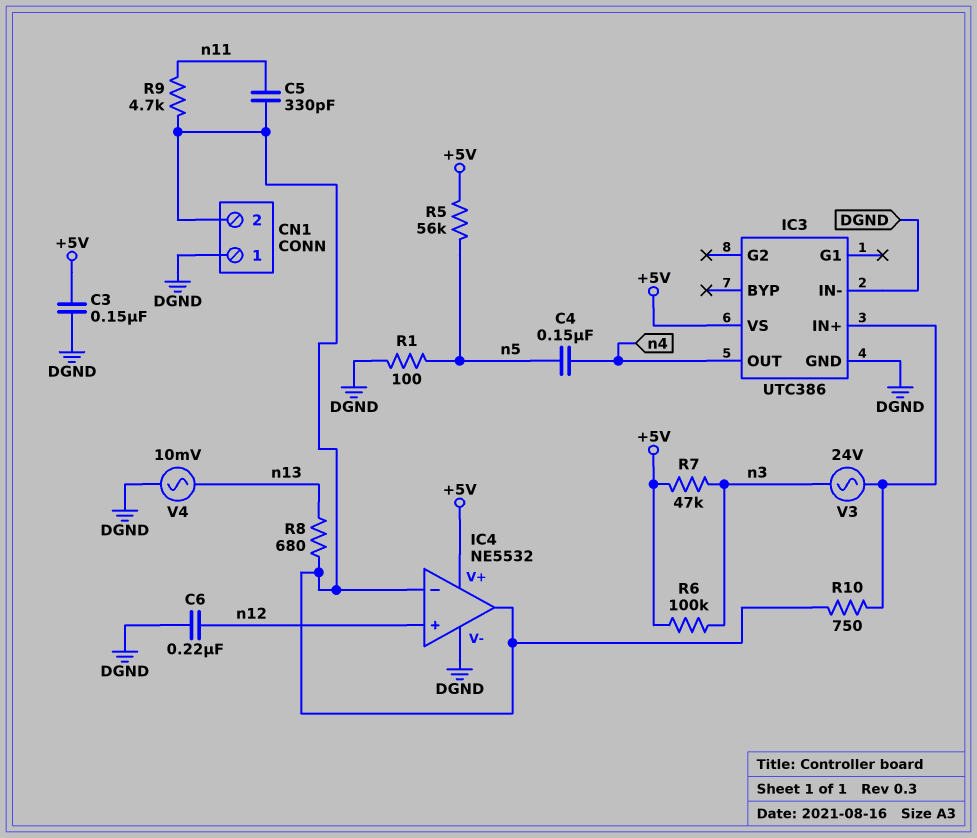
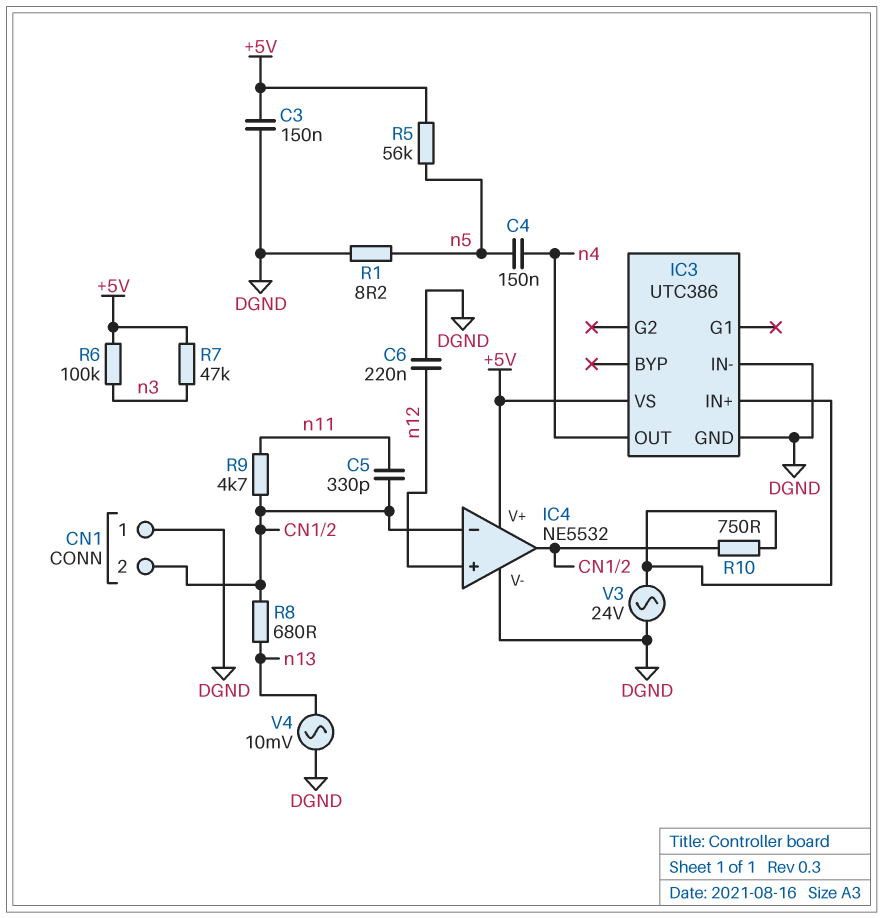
R1: 100 (DGND, n5) -> 8.2 (DGND, n5)
V3: AC 24V (IC3/IN+, n3) -> AC 24V (DGND, IC3/IN+)

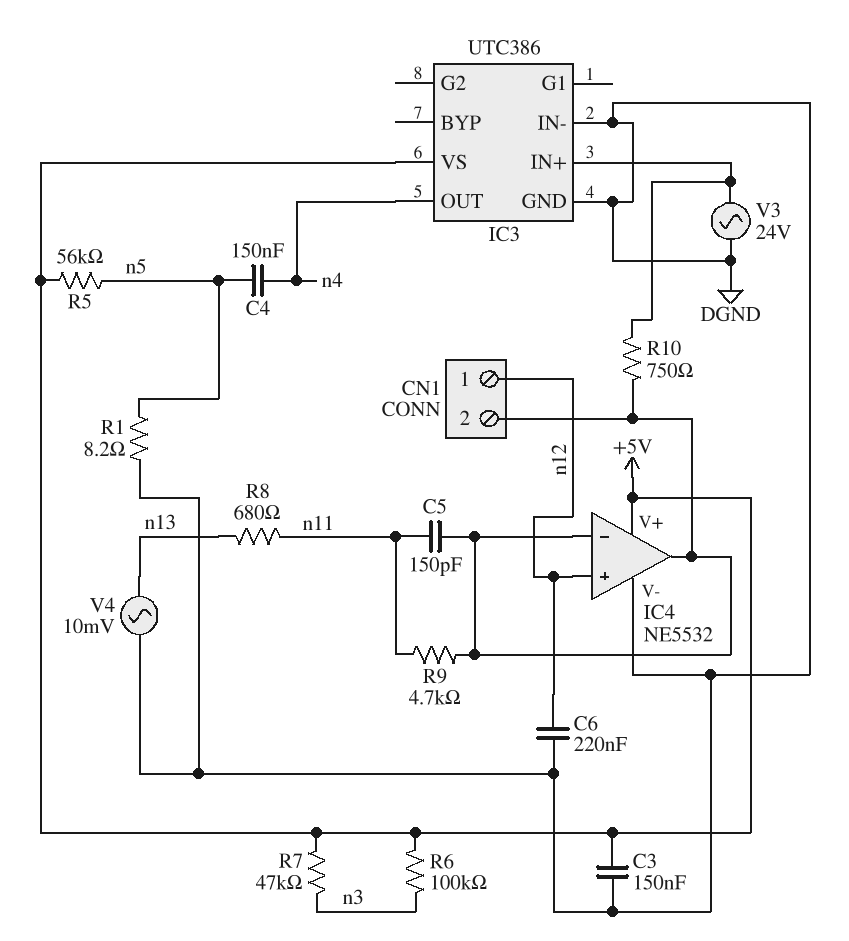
C5: 330pF (CN1/2, n11) -> 150pF (CN1/2, n11)
CN1 pin 1: DGND -> n12
R8: 680 (CN1/2, n13) -> 680 (n11, n13)

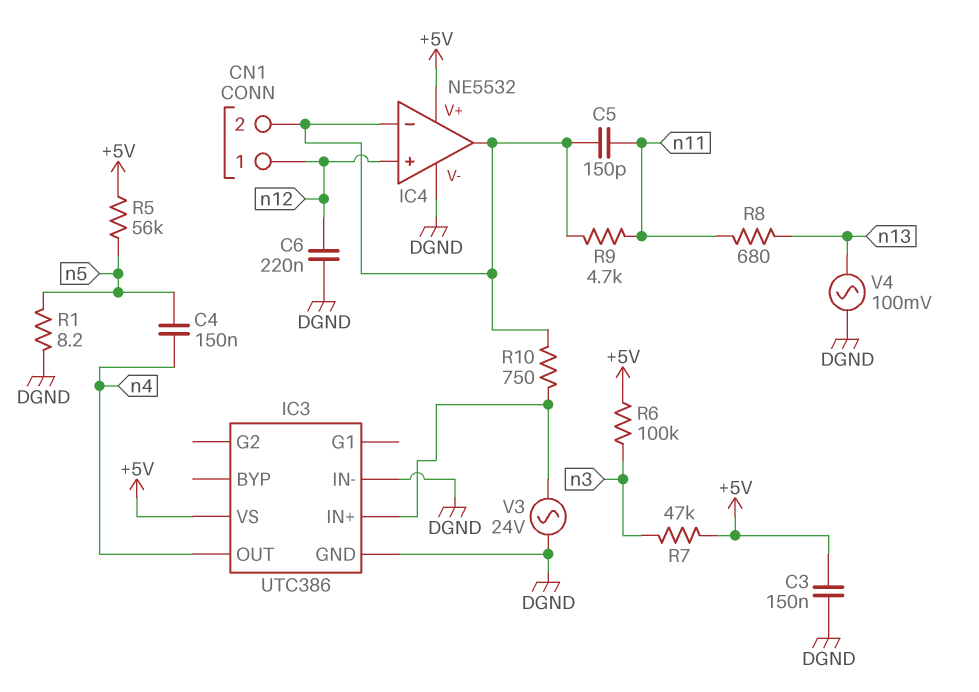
V4: AC 10mV (DGND, n13) -> AC 100mV (DGND, n13)

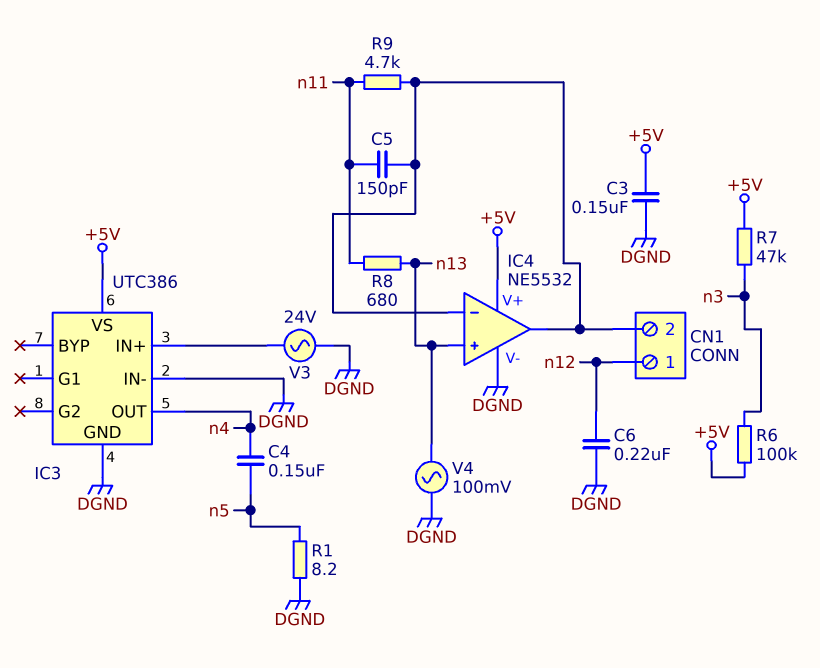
IC4 pin in+: n12 -> n13
R5: 56k (+5V, n5) -> none
R10: 750 (CN1/2, IC3/IN+) -> none

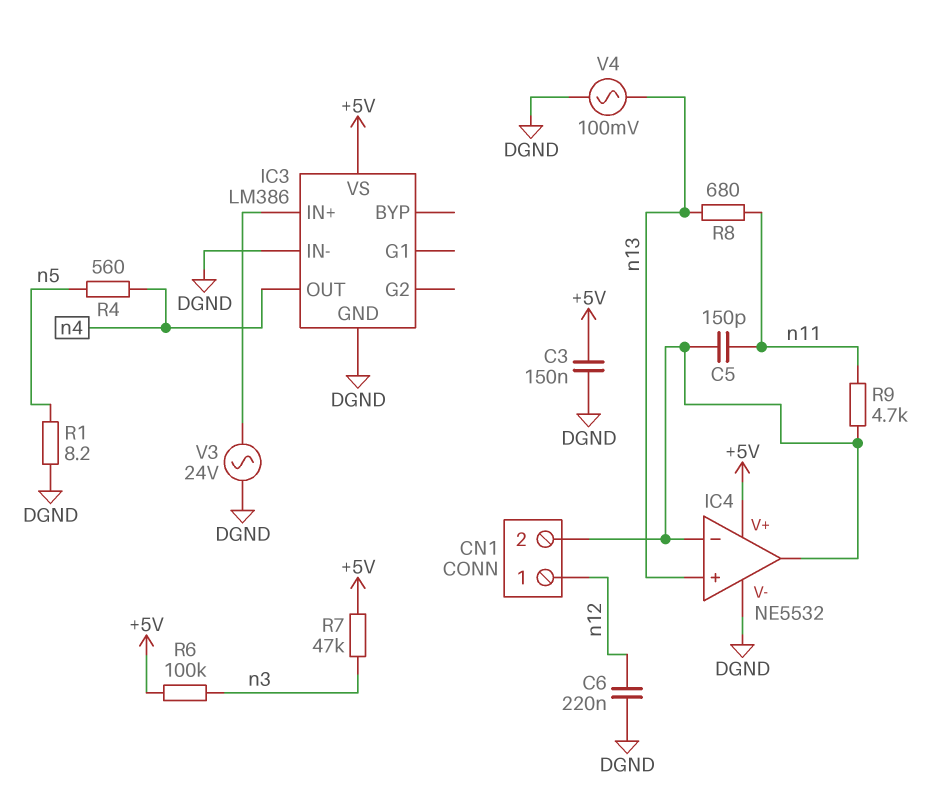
C4: 150nF (n4, n5) -> none
IC3: UTC386 -> LM386
R4: none -> 560 (n4, n5)

